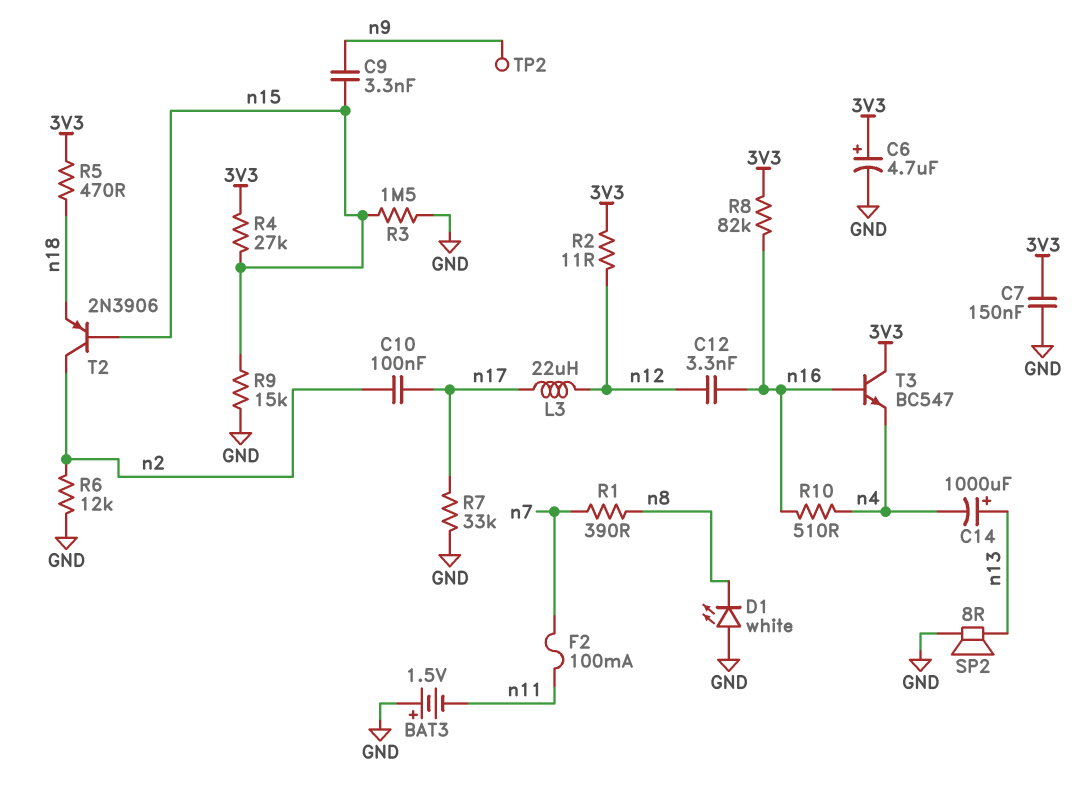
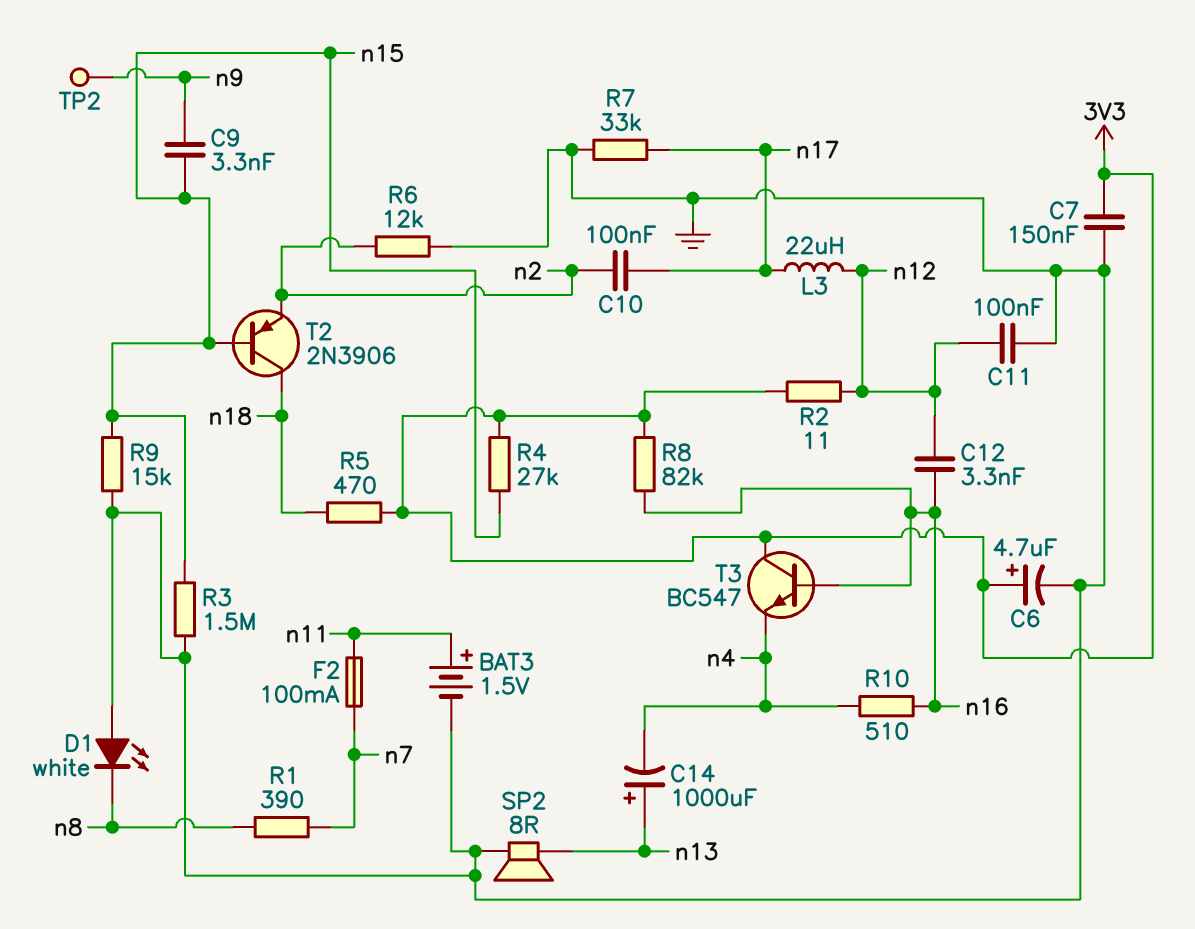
BAT3: 1.5V (plus GND, minus n11) -> 1.5V (plus n11, minus GND)
C11: none -> 100nF (GND, n12)
T2: PNP 2N3906 (B n15, C n2, E n18) -> PNP 2N3906 (B n15, C n18, E n2)

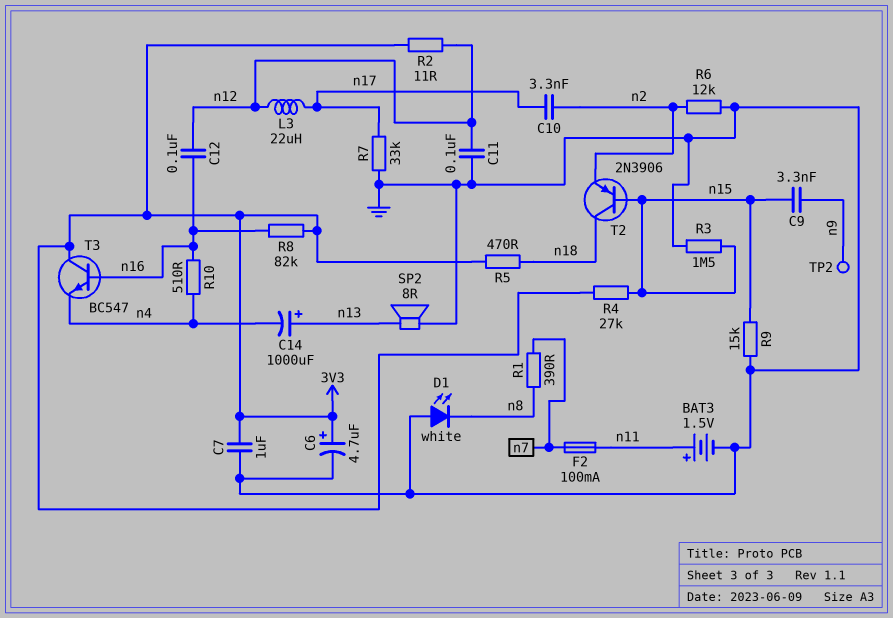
C7: 150nF (3V3, GND) -> 1uF (3V3, GND)
C10: 100nF (n2, n17) -> 3.3nF (n2, n17)
C12: 3.3nF (n12, n16) -> 100nF (n12, n16)

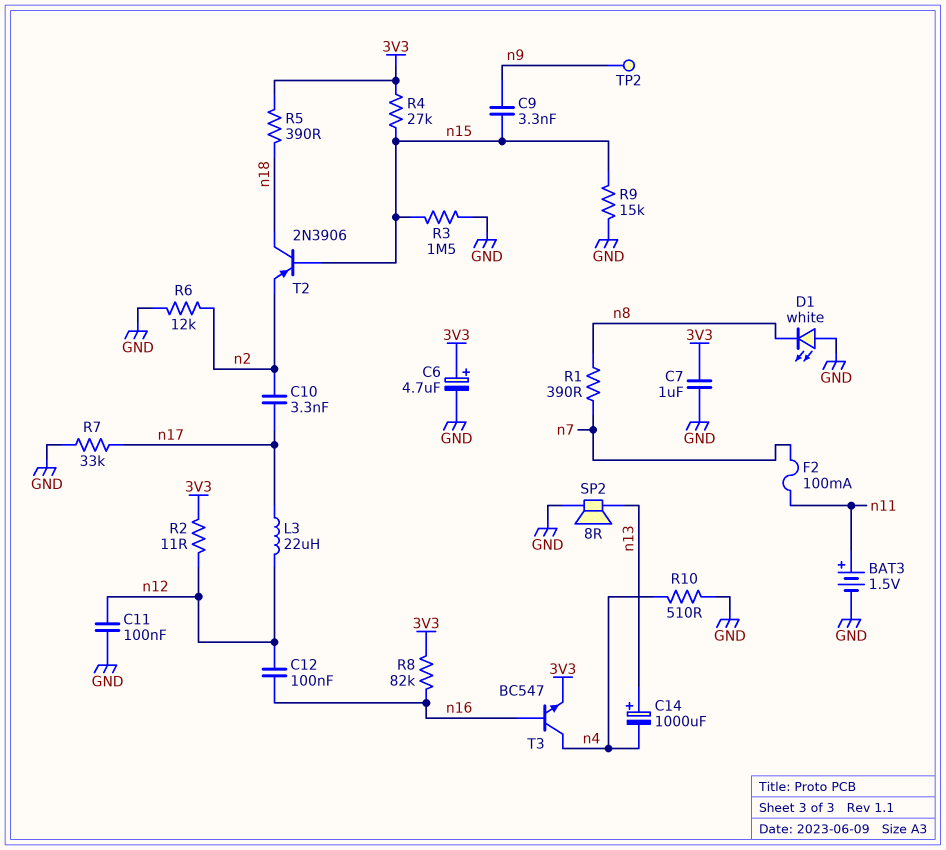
R5: 470 (3V3, n18) -> 390 (3V3, n18)
R10: 510 (n4, n16) -> 510 (GND, n4)
T3: NPN BC547 (B n16, C 3V3, E n4) -> NPN BC547 (B n16, C n4, E 3V3)

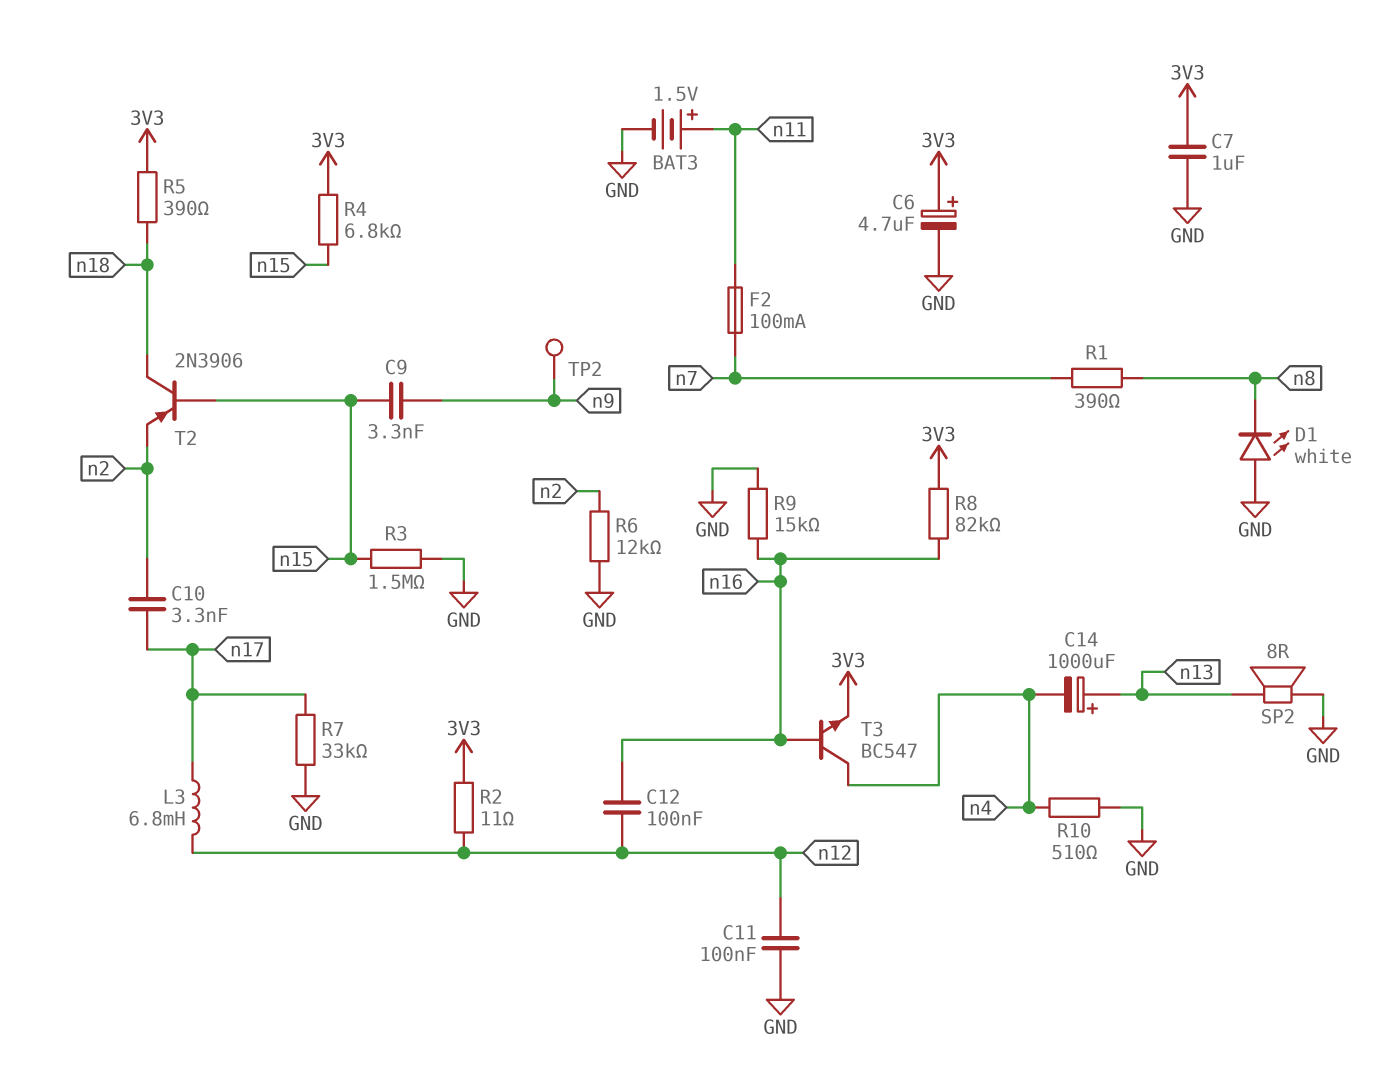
L3: 22uH (n12, n17) -> 6.8mH (n12, n17)
R4: 27k (3V3, n15) -> 6.8k (3V3, n15)
R9: 15k (GND, n15) -> 15k (GND, n16)

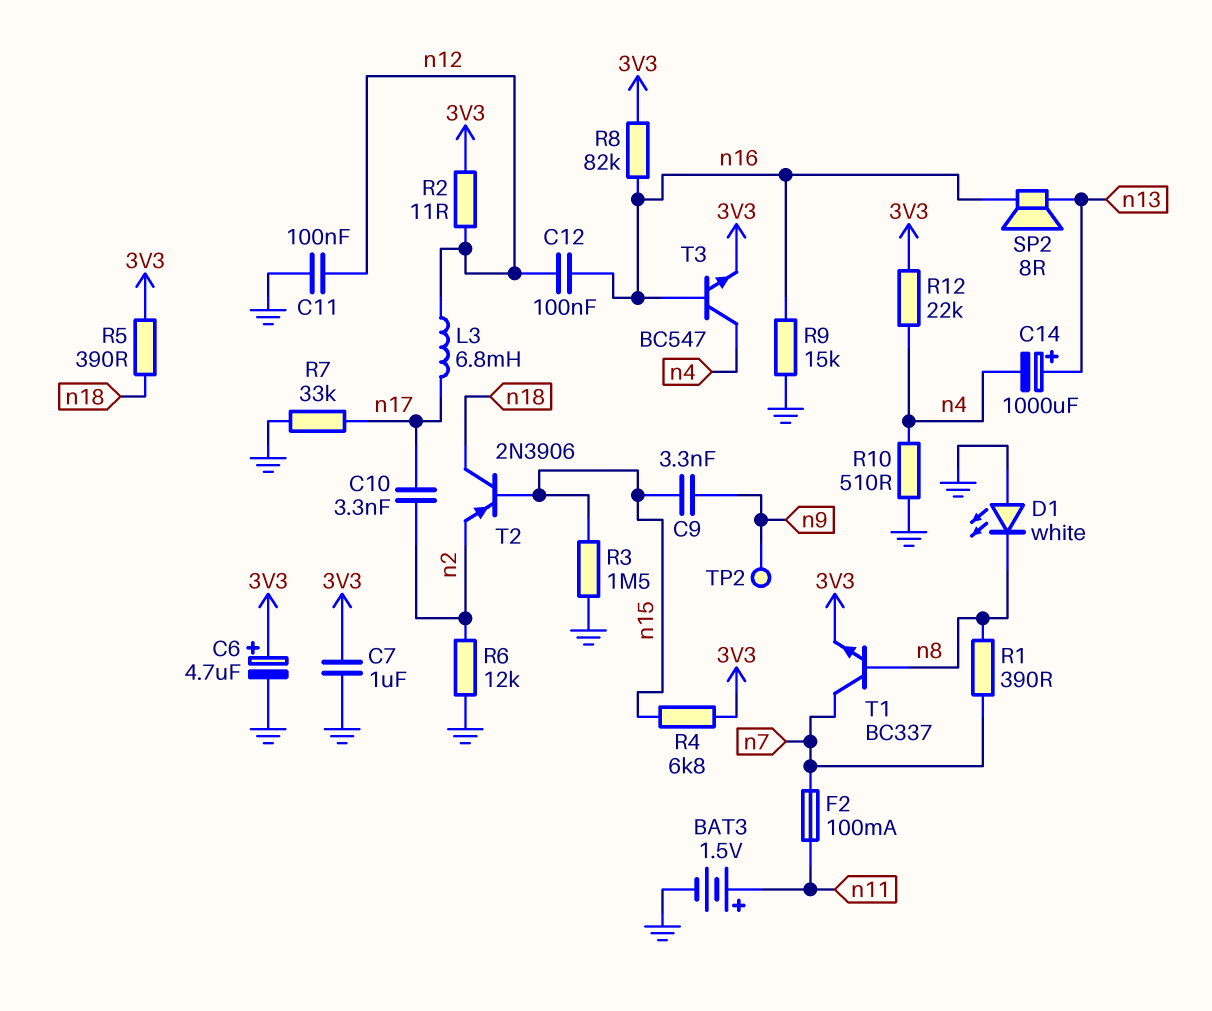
R12: none -> 22k (3V3, n4)
SP2: speaker 8R (GND, n13) -> speaker 8R (n13, n16)
T1: none -> NPN BC337 (B n8, C n7, E 3V3)

